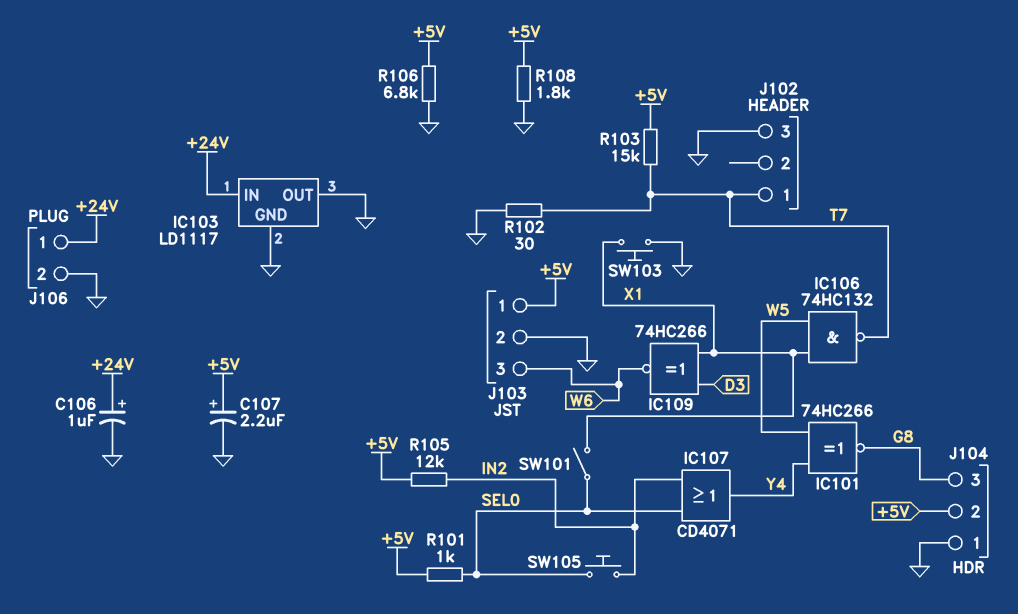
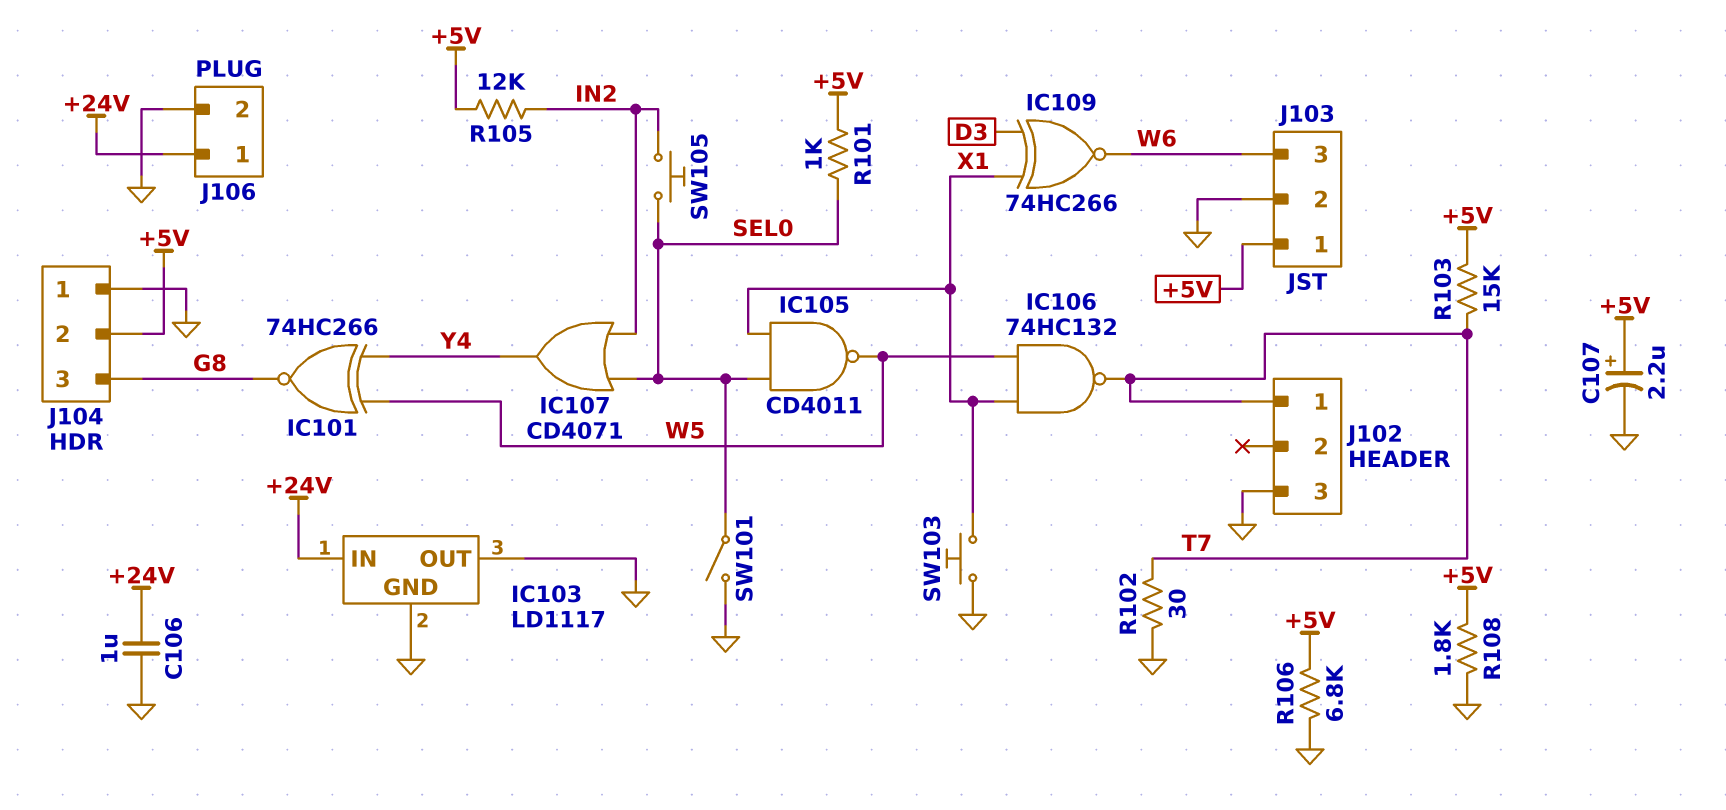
C106: 1uF (plus +24V, minus GND) -> 1uF (+24V, GND)
IC105: none -> NAND CD4011 (in SEL0, in X1, out W5)
SW101: switch (SEL0, X1) -> switch (GND, SEL0)

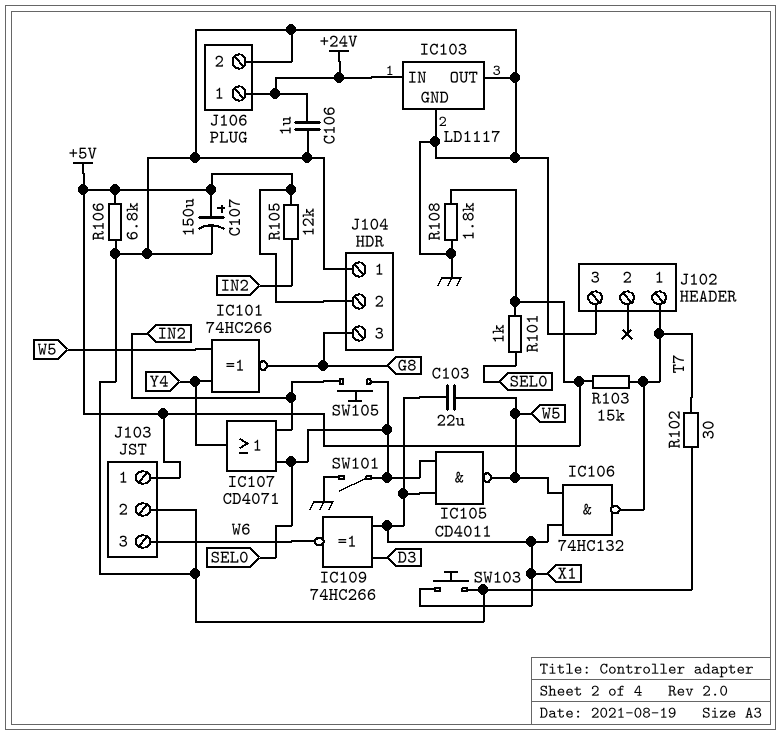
C103: none -> 22uF (W5, X1)
C107: 2.2uF (plus +5V, minus GND) -> 150uF (plus +5V, minus GND)

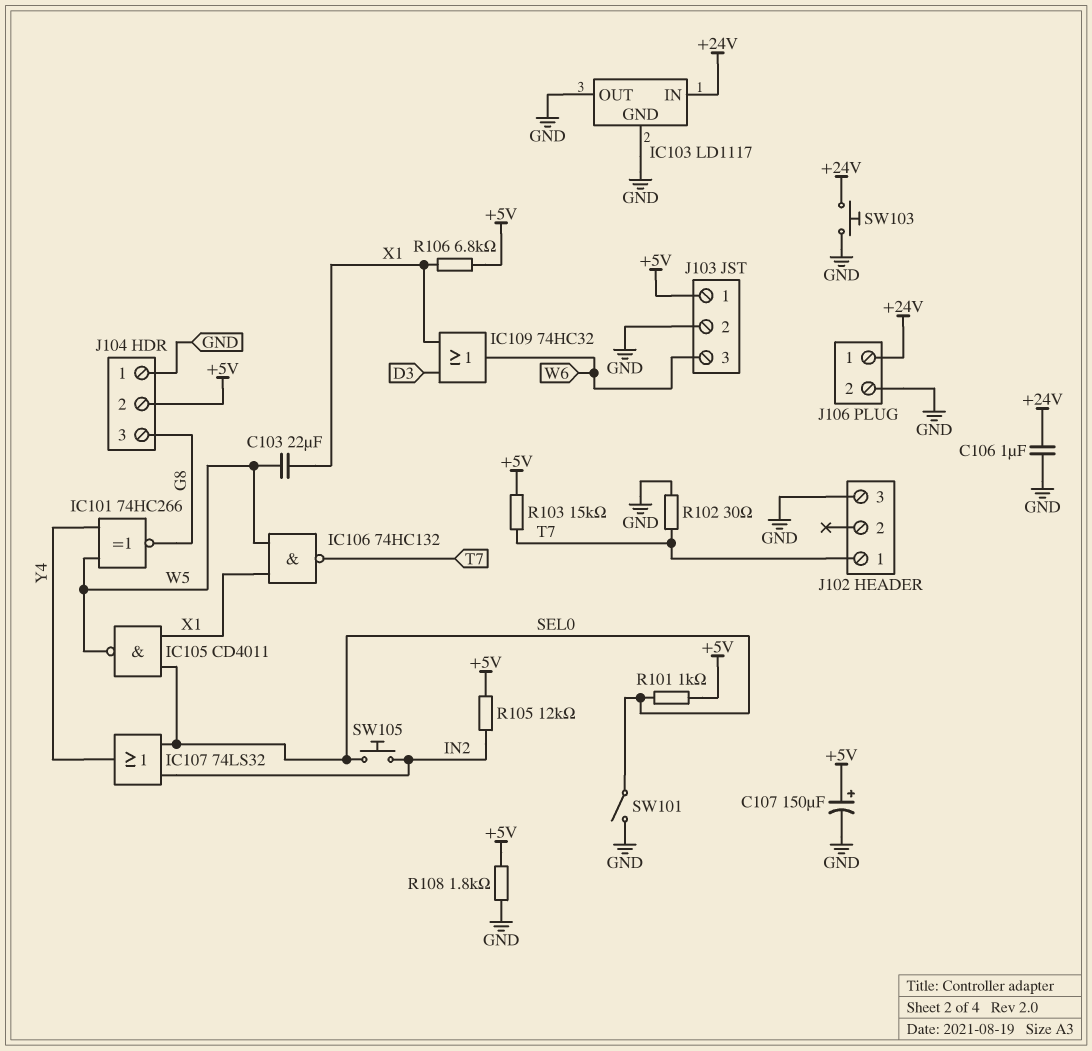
IC107: OR CD4071 (in IN2, in SEL0, out Y4) -> OR 74LS32 (in IN2, in SEL0, out Y4)
IC109: XNOR 74HC266 (in D3, in X1, out W6) -> OR 74HC32 (in D3, in X1, out W6)
R106: 6.8k (+5V, GND) -> 6.8k (+5V, X1)
SW103: button (GND, X1) -> button (+24V, GND)

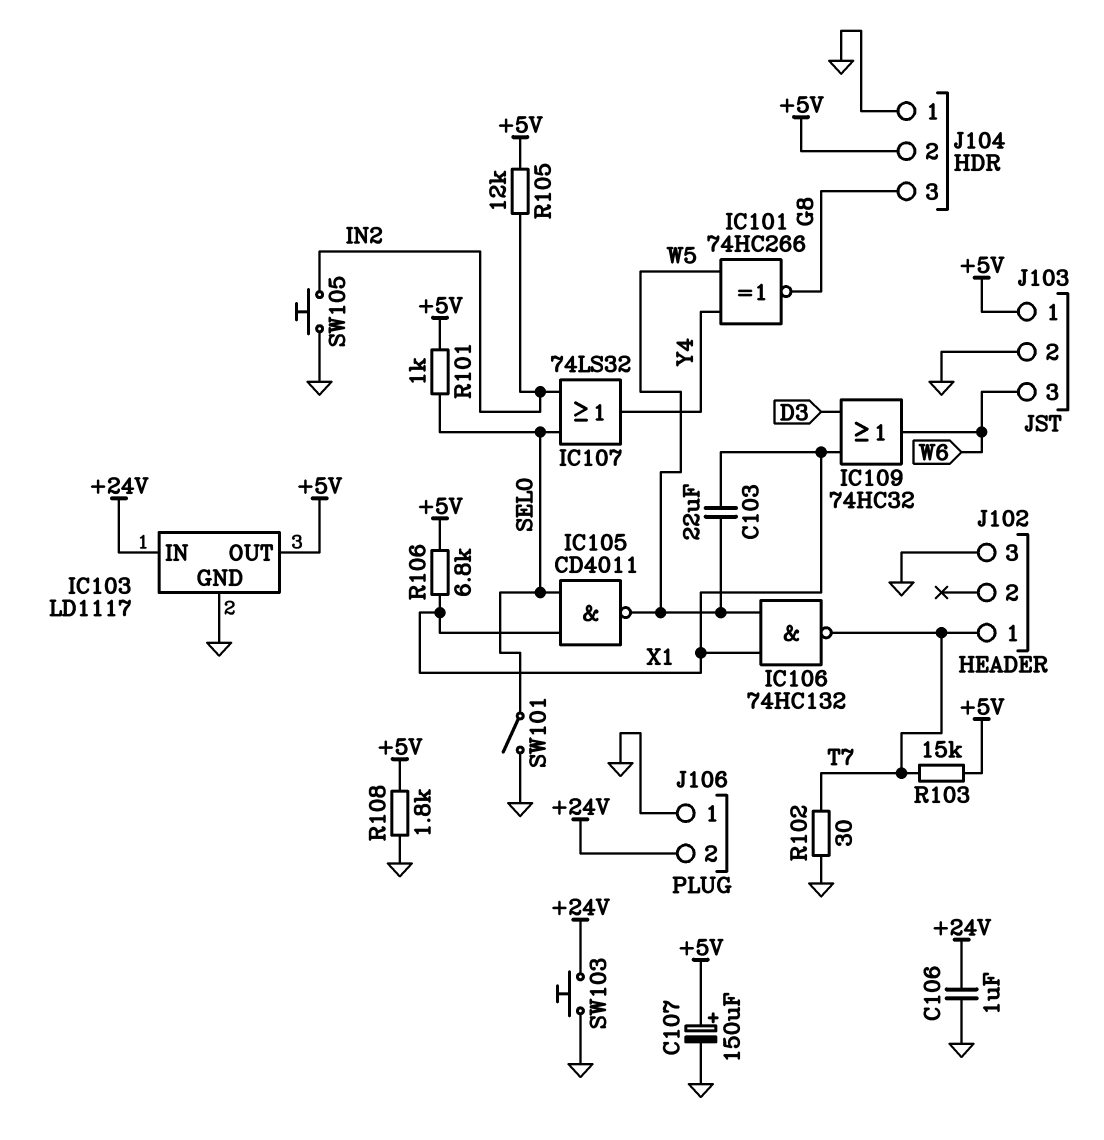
IC103 pin OUT: GND -> +5V
J106 pin 1: +24V -> GND
J106 pin 2: GND -> +24V
SW105: button (IN2, SEL0) -> button (GND, IN2)

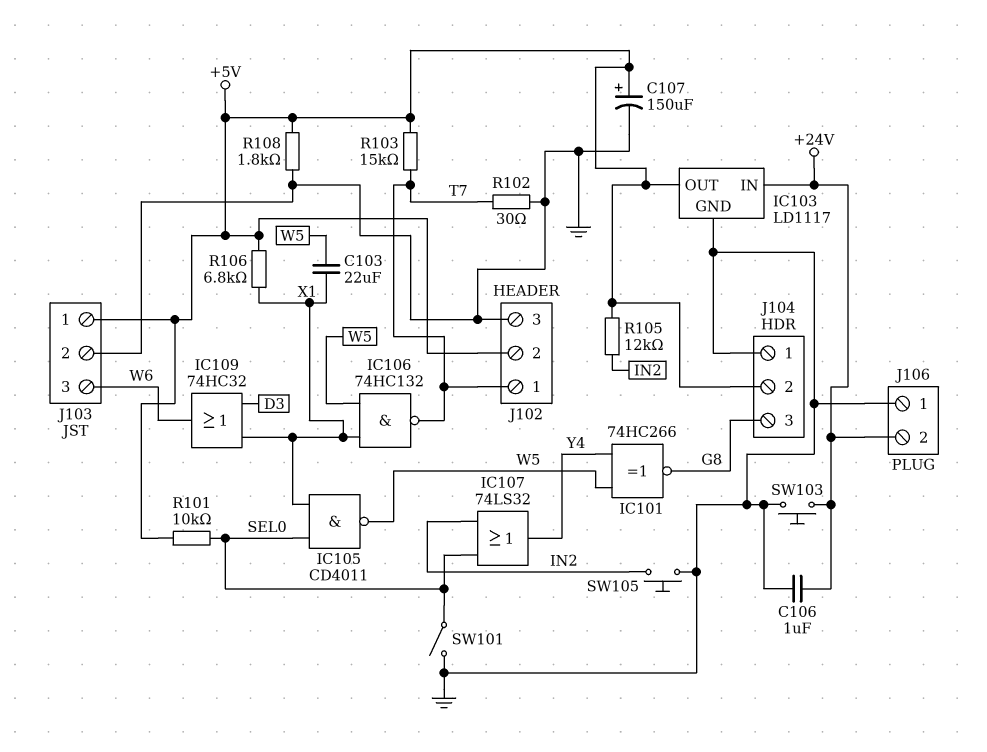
J102 pin 2: none -> +5V
R101: 1k (+5V, SEL0) -> 10k (+5V, SEL0)

